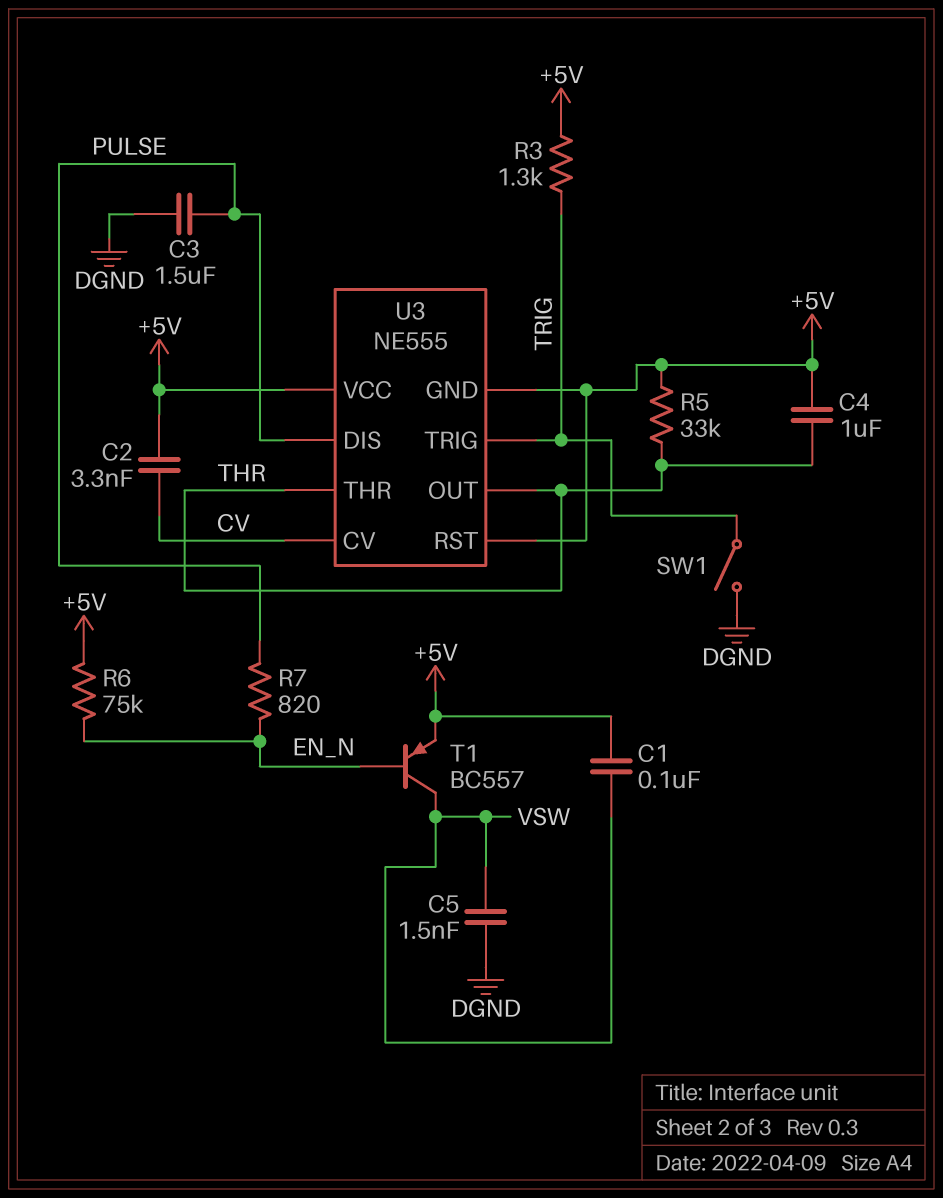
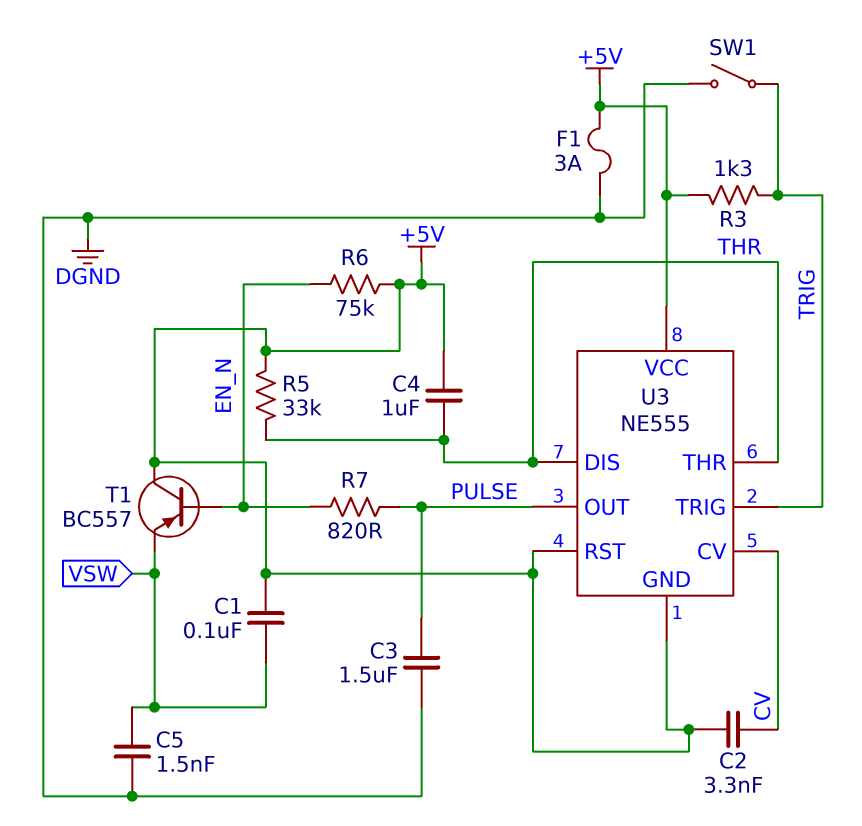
F1: none -> 3A (+5V, DGND)
T1: PNP BC557 (B EN_N, C VSW, E +5V) -> PNP BC557 (B EN_N, C +5V, E VSW)
U3 pin DIS: PULSE -> THR
U3 pin OUT: THR -> PULSE

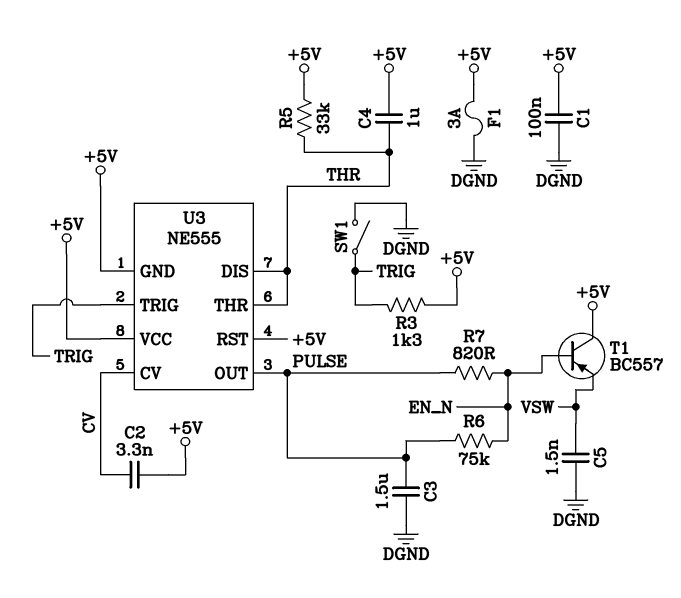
C1: 100nF (+5V, VSW) -> 100nF (+5V, DGND)
R6: 75k (+5V, EN_N) -> 75k (EN_N, PULSE)

